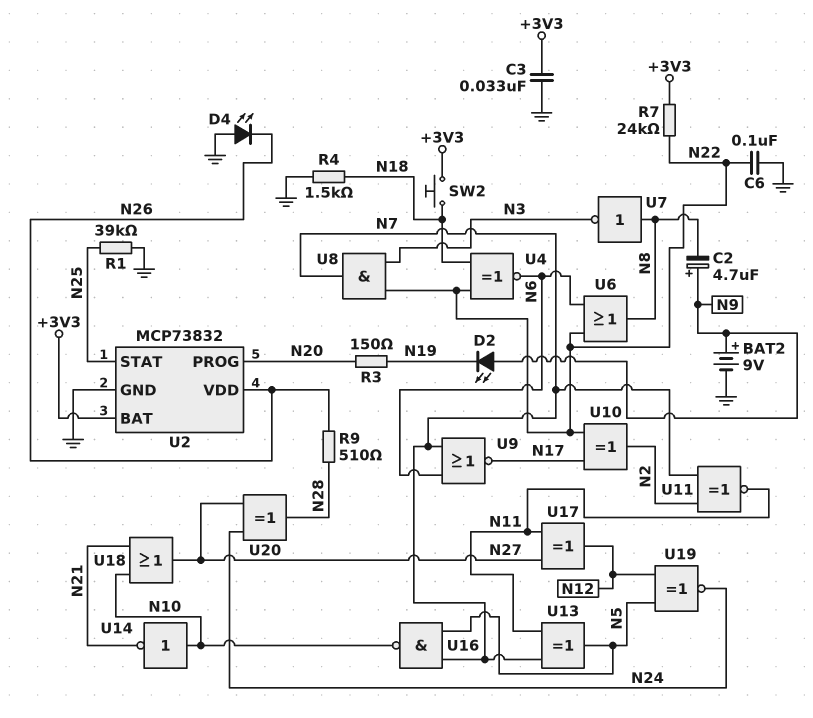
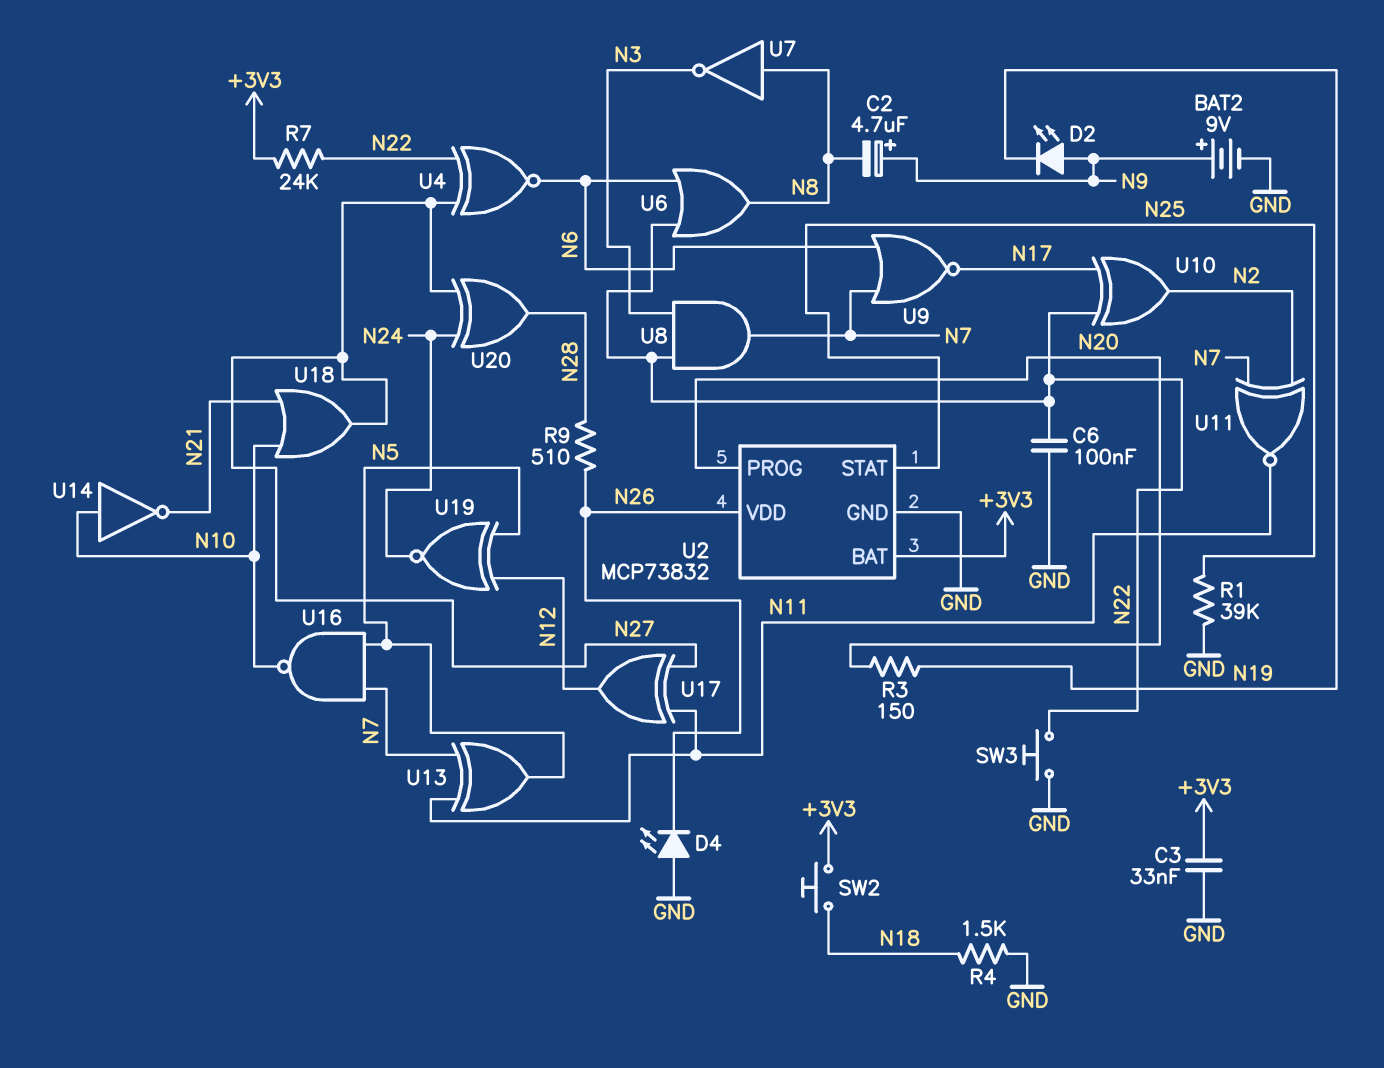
SW3: none -> button (GND, N22)
U4: XNOR (in N18, in N22, out N6) -> XNOR (in N22, in N27, out N6)

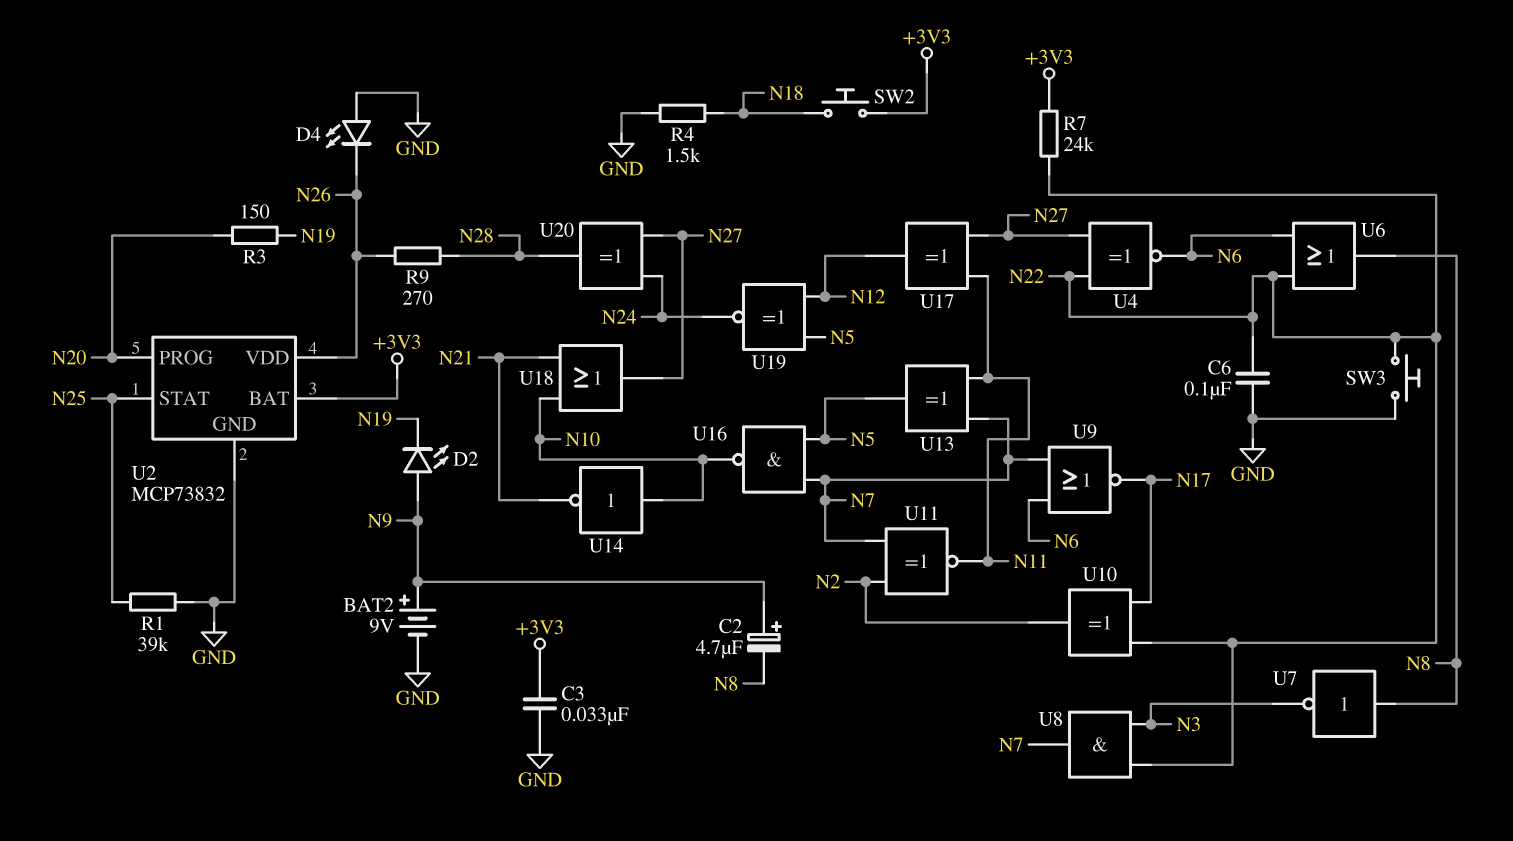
R9: 510 (N26, N28) -> 270 (N26, N28)

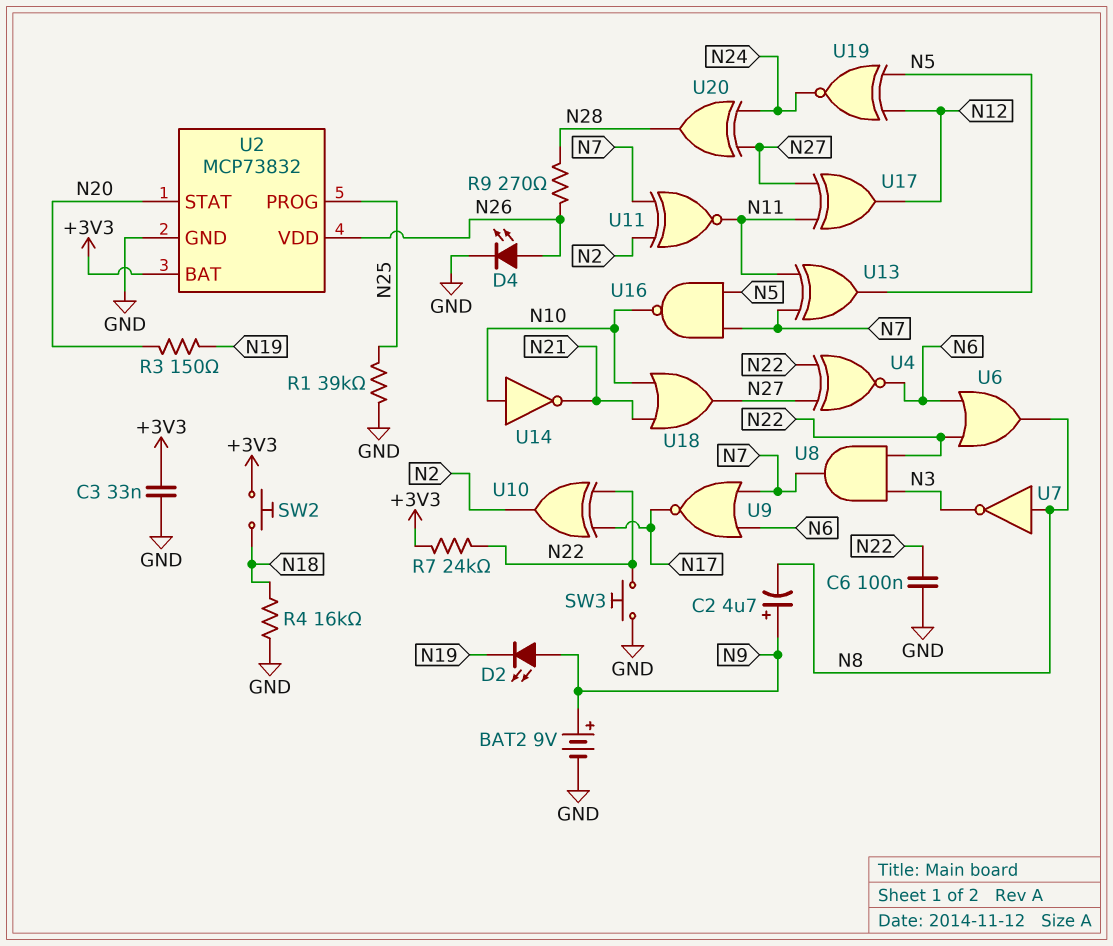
D4: LED (A GND, K N26) -> LED (A N26, K GND)
R4: 1.5k (GND, N18) -> 16k (GND, N18)
U2 pin PROG: N20 -> N25
U2 pin STAT: N25 -> N20

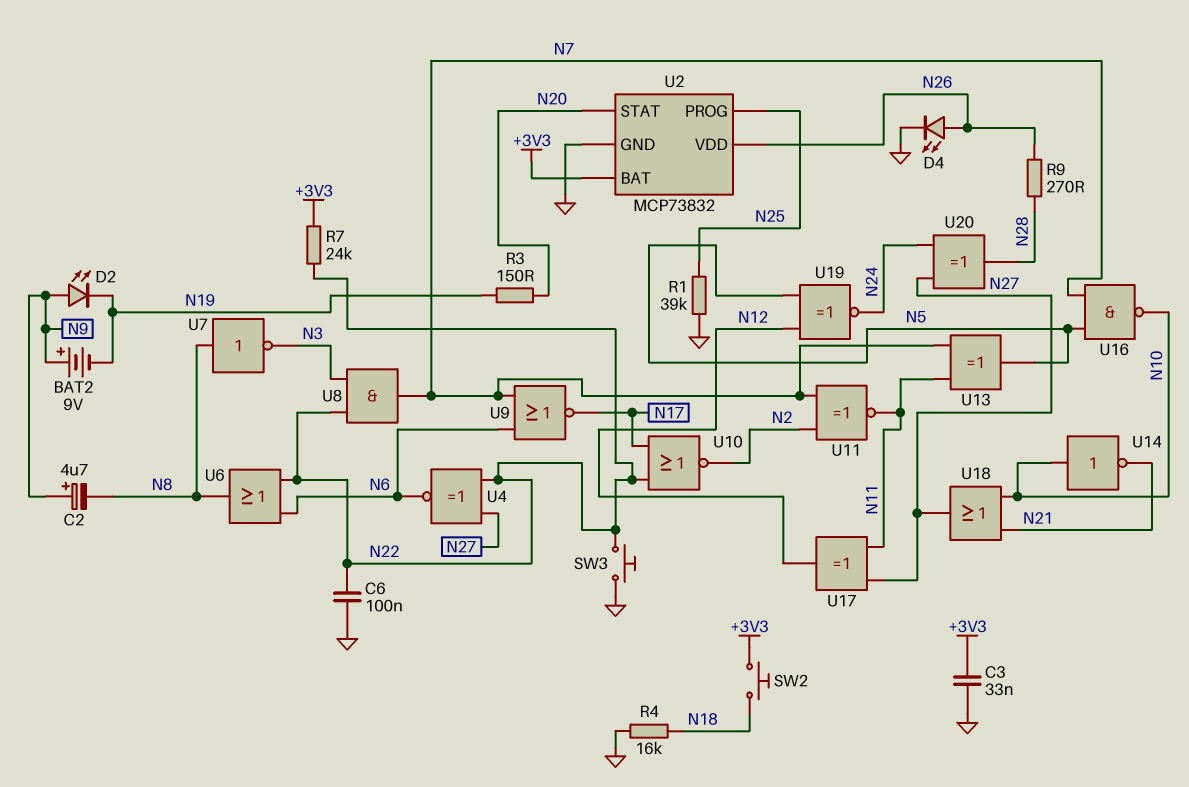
BAT2: 9V (plus N9, minus GND) -> 9V (plus N9, minus N19)
U10: XOR (in N17, in N22, out N2) -> NOR (in N17, in N22, out N2)

